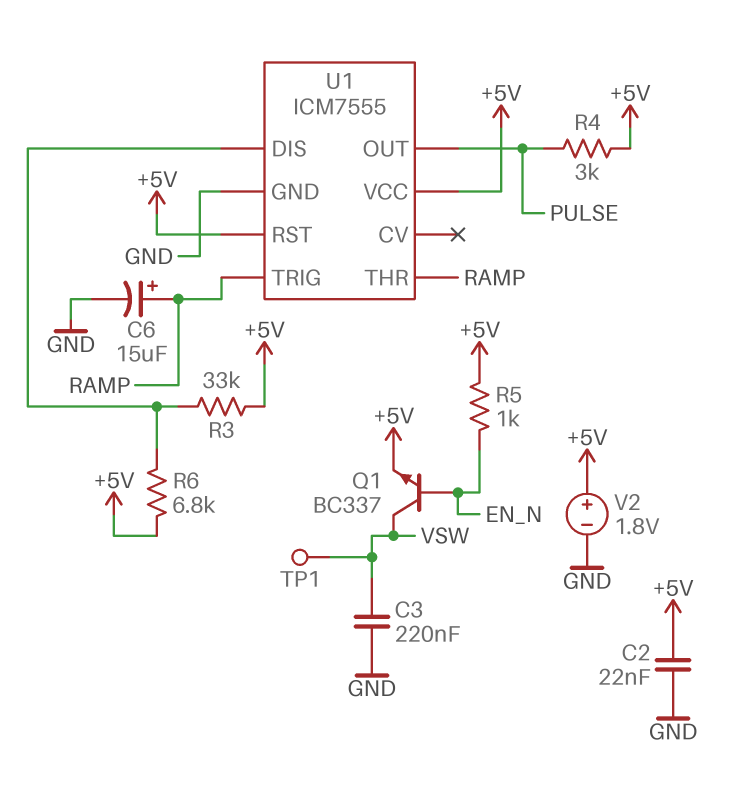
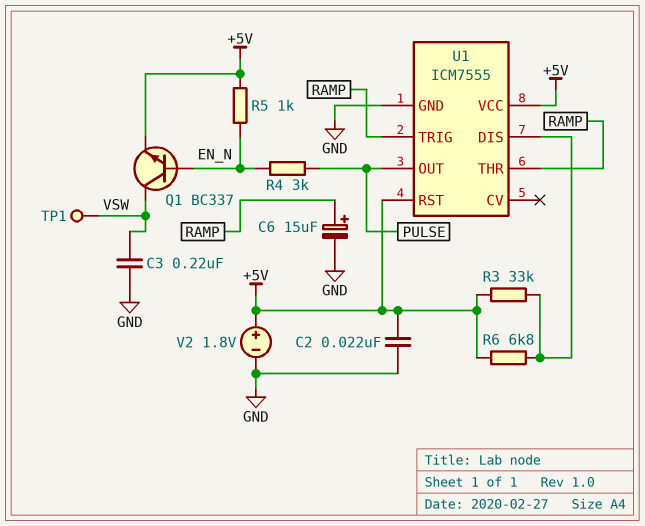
R4: 3k (+5V, PULSE) -> 3k (EN_N, PULSE)

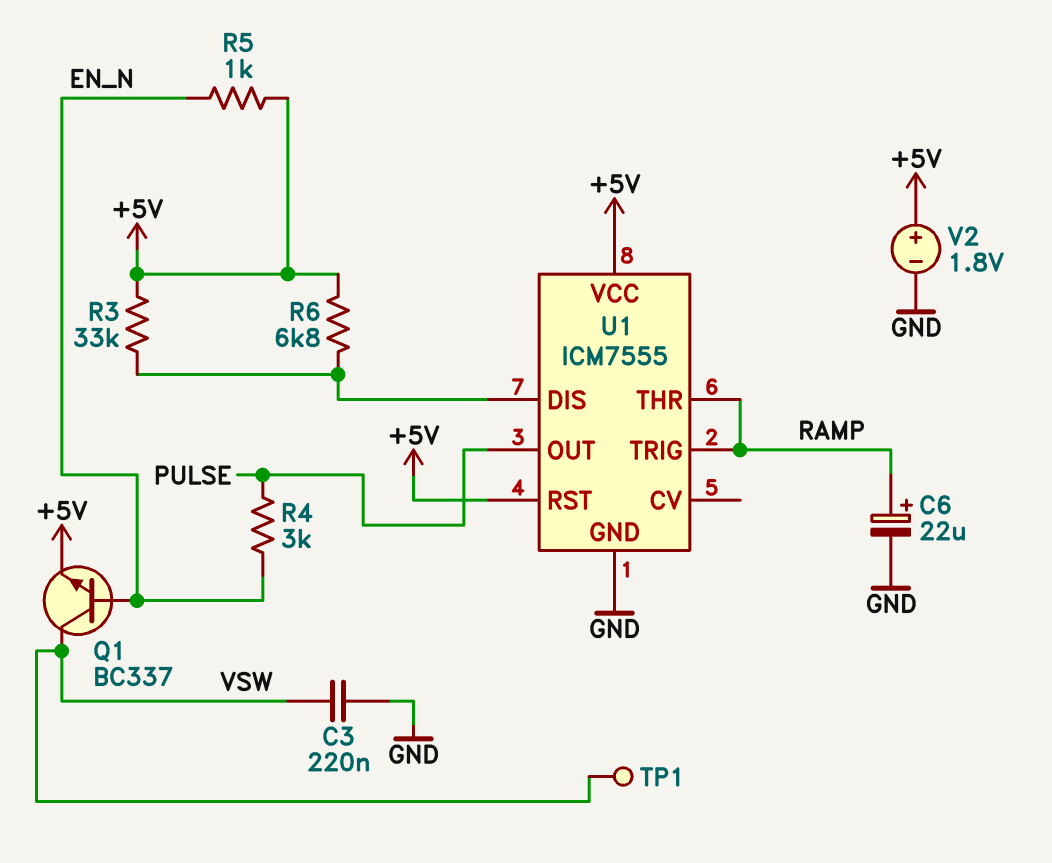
C2: 22nF (+5V, GND) -> none
C6: 15uF (plus RAMP, minus GND) -> 22uF (plus RAMP, minus GND)

